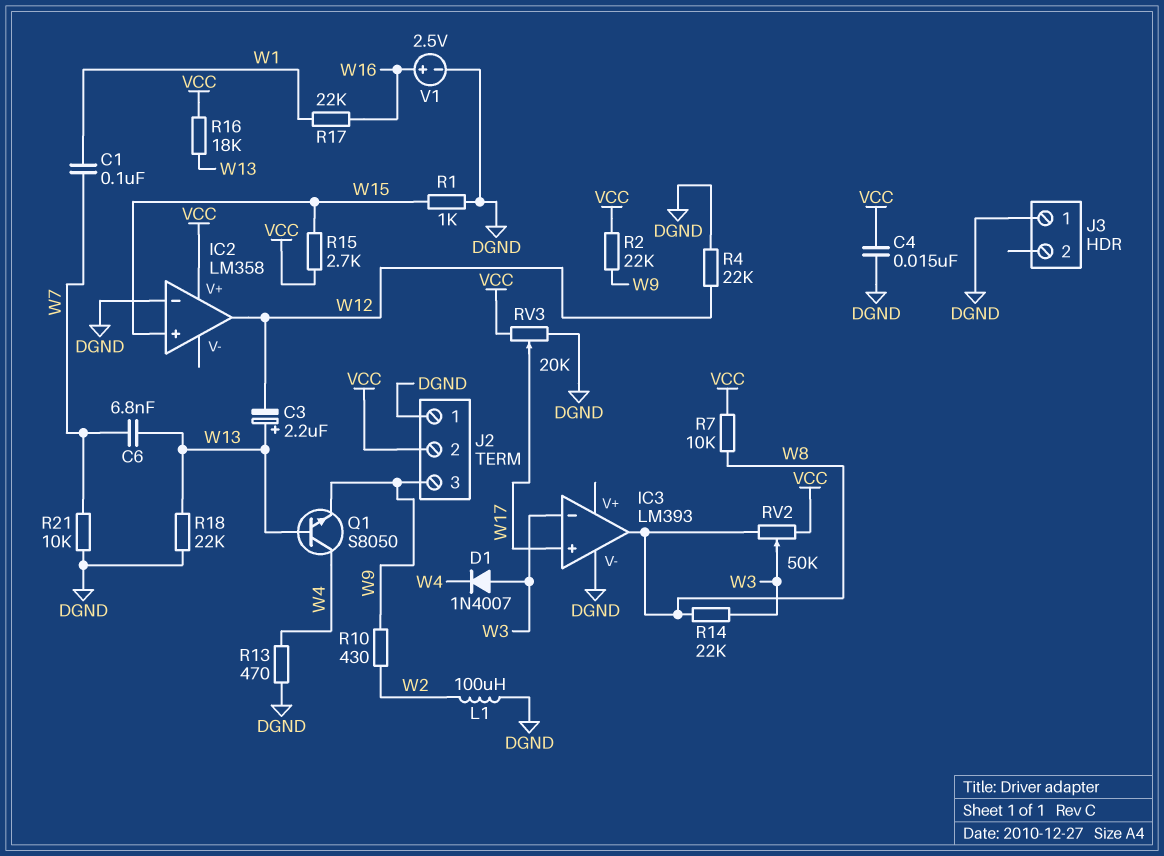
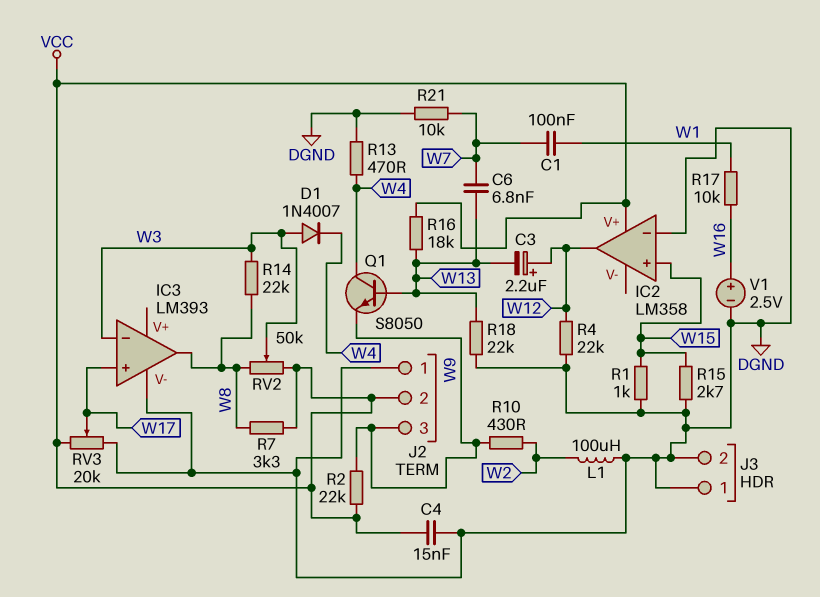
C3: 2.2uF (plus W13, minus W12) -> 2.2uF (plus W12, minus W13)
J3 pin 2: none -> DGND
R7: 10k (VCC, W8) -> 3.3k (VCC, W8)
R15: 2.7k (VCC, W15) -> 2.7k (DGND, W15)
R17: 22k (W1, W16) -> 10k (W1, W16)

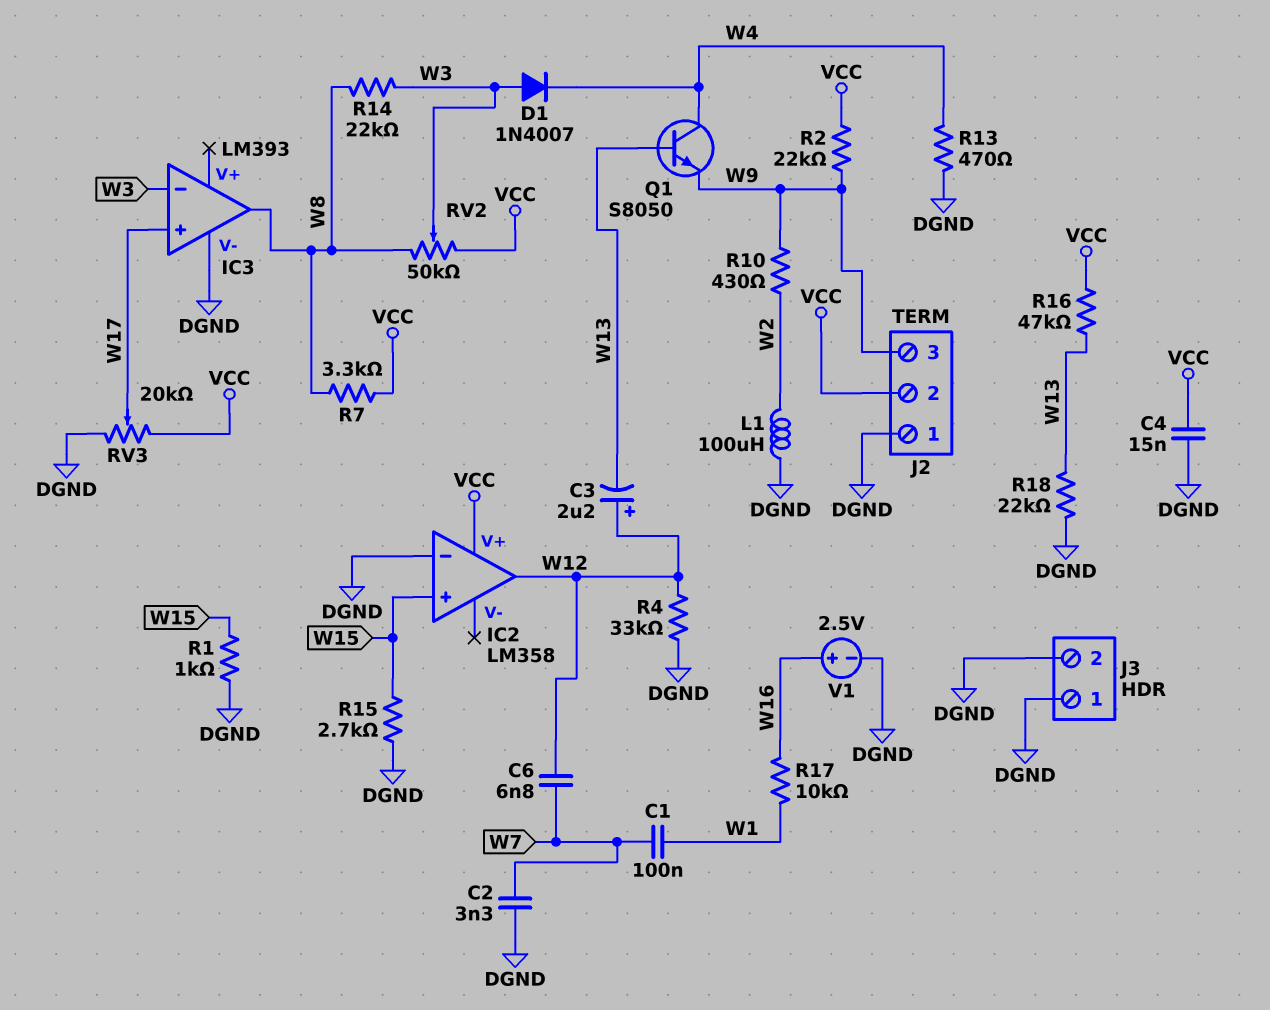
C2: none -> 3.3nF (DGND, W7)
C6: 6.8nF (W7, W13) -> 6.8nF (W7, W12)
R4: 22k (DGND, W12) -> 33k (DGND, W12)
R16: 18k (VCC, W13) -> 47k (VCC, W13)
R21: 10k (DGND, W7) -> none

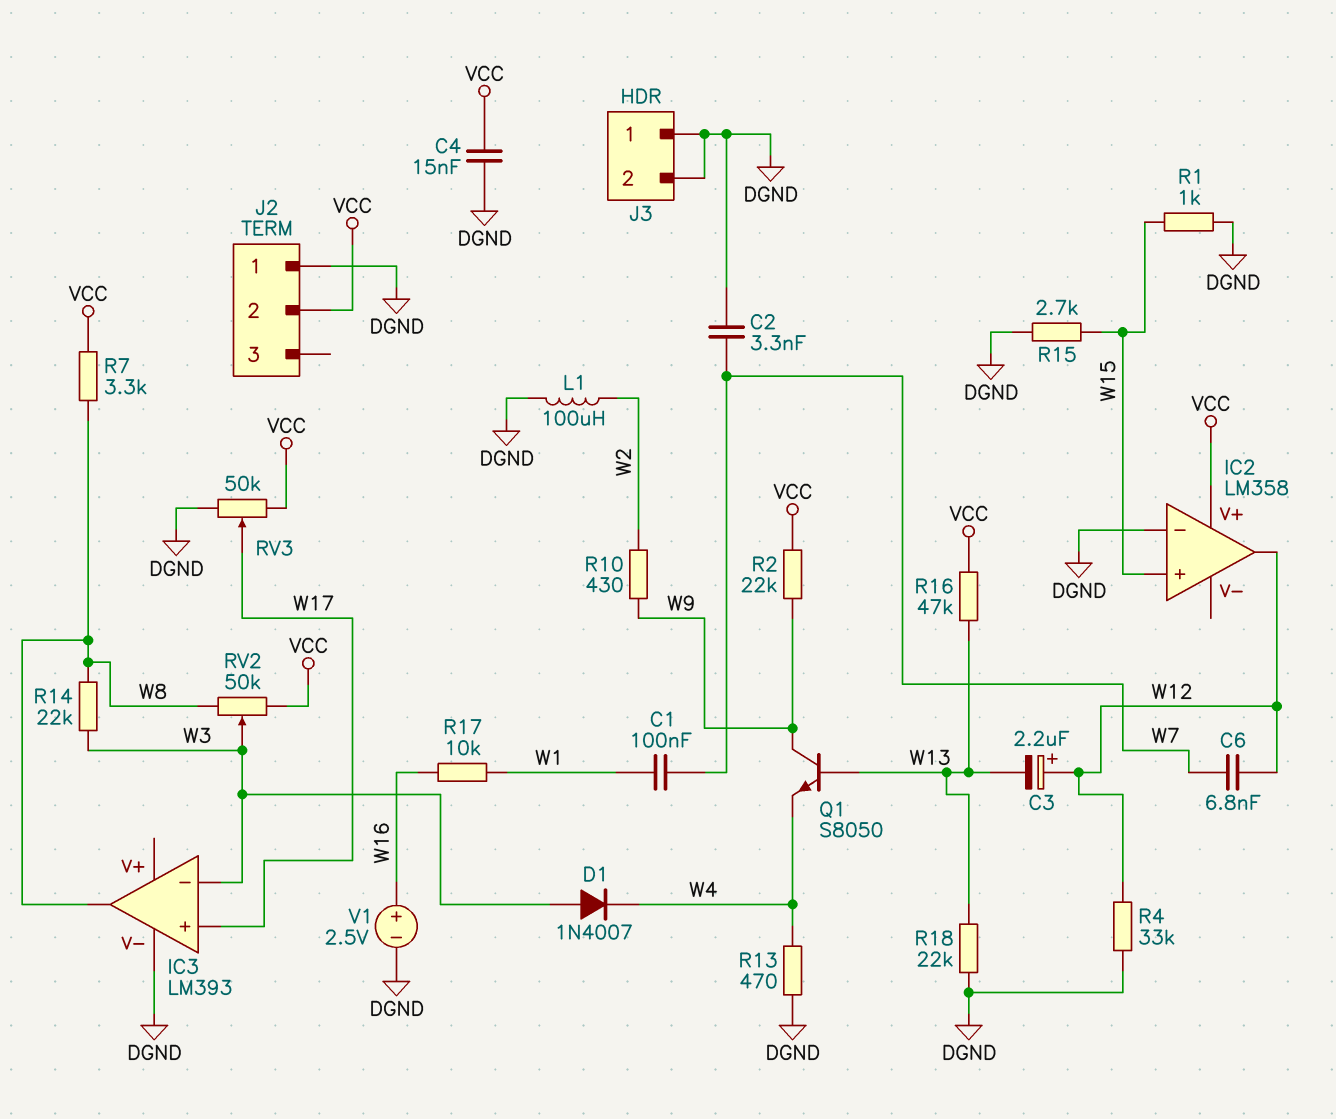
J2 pin 3: W9 -> none
Q1: NPN S8050 (B W13, C W4, E W9) -> NPN S8050 (B W13, C W9, E W4)
RV3: 20k (DGND, VCC, wiper W17) -> 50k (DGND, VCC, wiper W17)

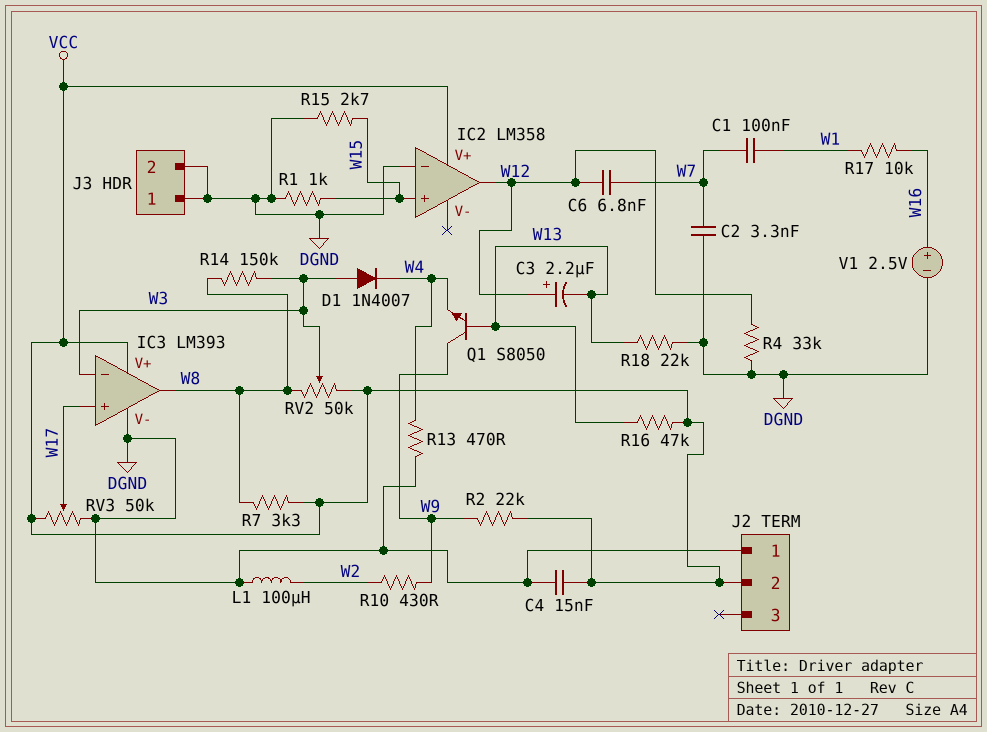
IC3 pin V+: none -> VCC
R14: 22k (W3, W8) -> 150k (W3, W8)

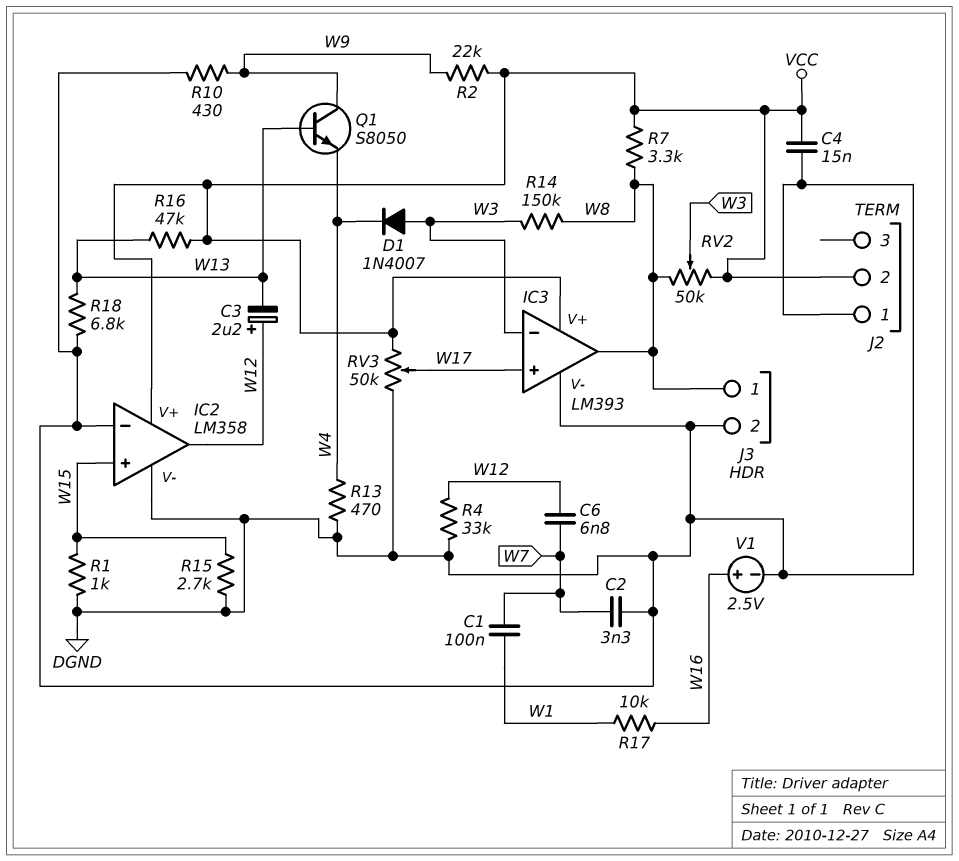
IC2 pin V-: none -> DGND
J3 pin 1: DGND -> W8
L1: 100uH (DGND, W2) -> none
R10: 430 (W2, W9) -> 430 (DGND, W9)
R18: 22k (DGND, W13) -> 6.8k (DGND, W13)

